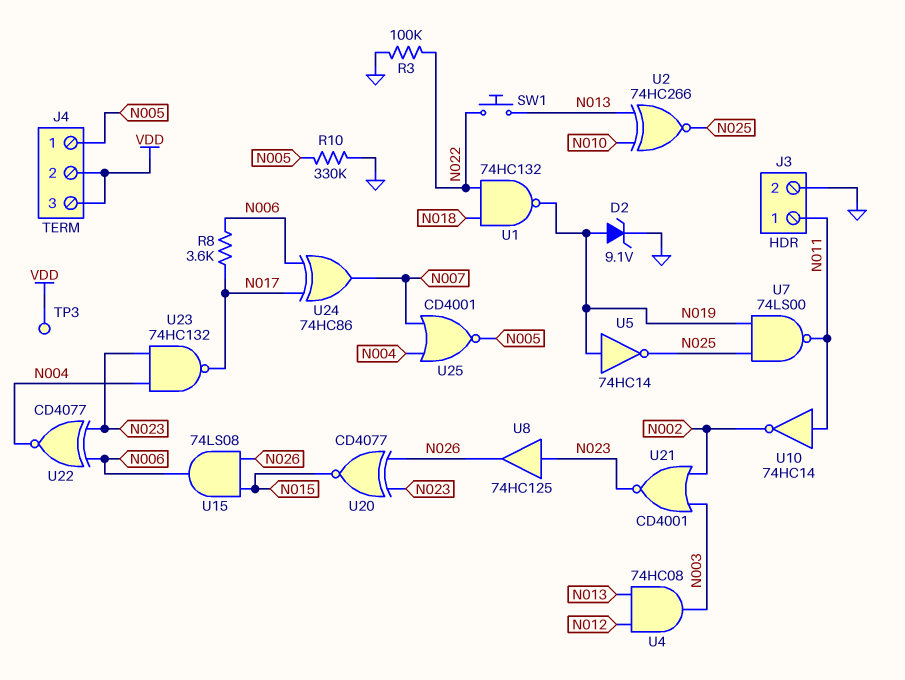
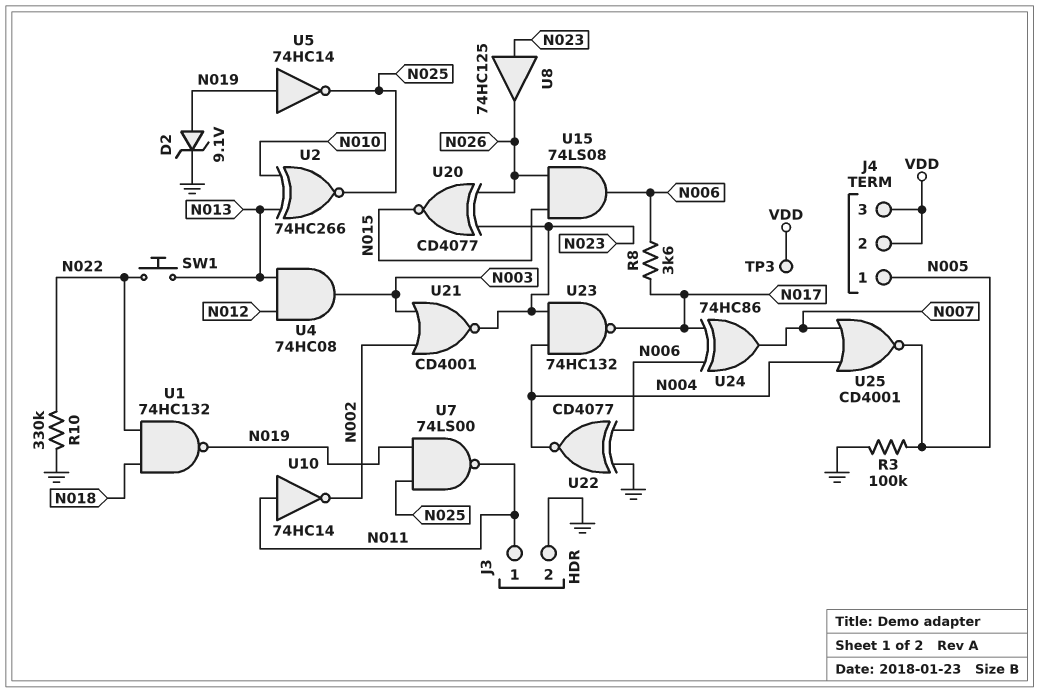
R3: 100k (GND, N022) -> 100k (GND, N005)
R10: 330k (GND, N005) -> 330k (GND, N022)
U22: XNOR CD4077 (in N006, in N023, out N004) -> XNOR CD4077 (in GND, in N006, out N004)

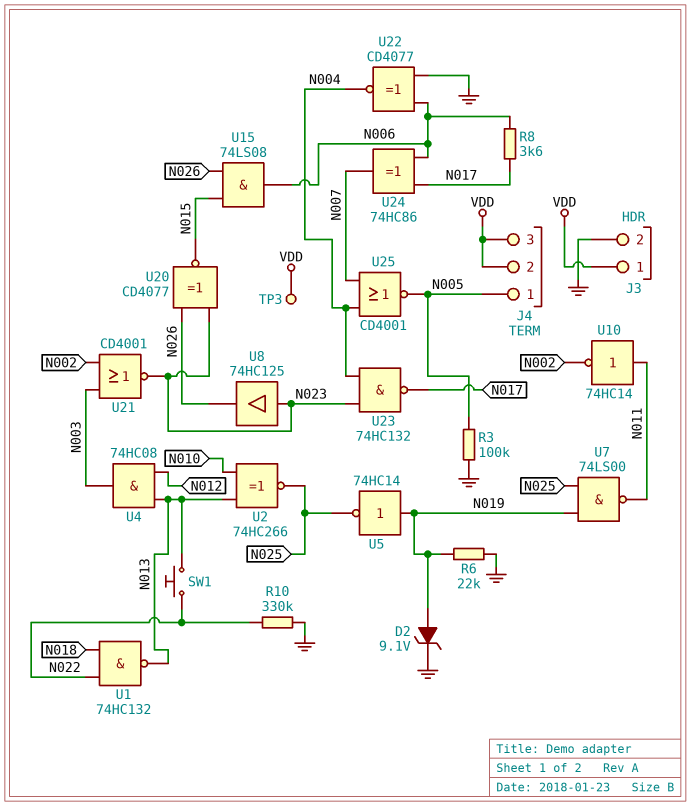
J3 pin 1: N011 -> VDD
R6: none -> 22k (GND, N019)
U1: NAND 74HC132 (in N018, in N022, out N019) -> NAND 74HC132 (in N018, in N022, out N013)

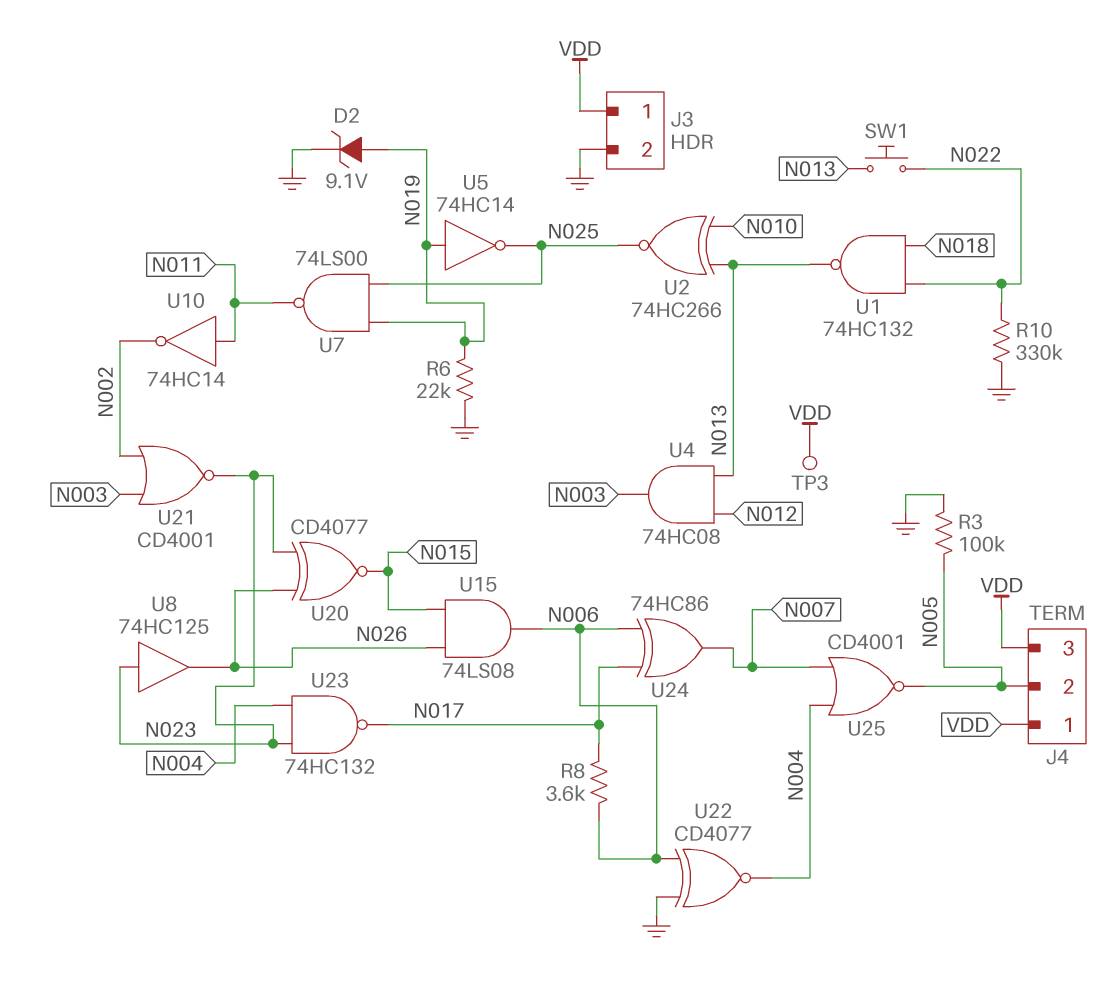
J4 pin 1: N005 -> VDD
J4 pin 2: VDD -> N005

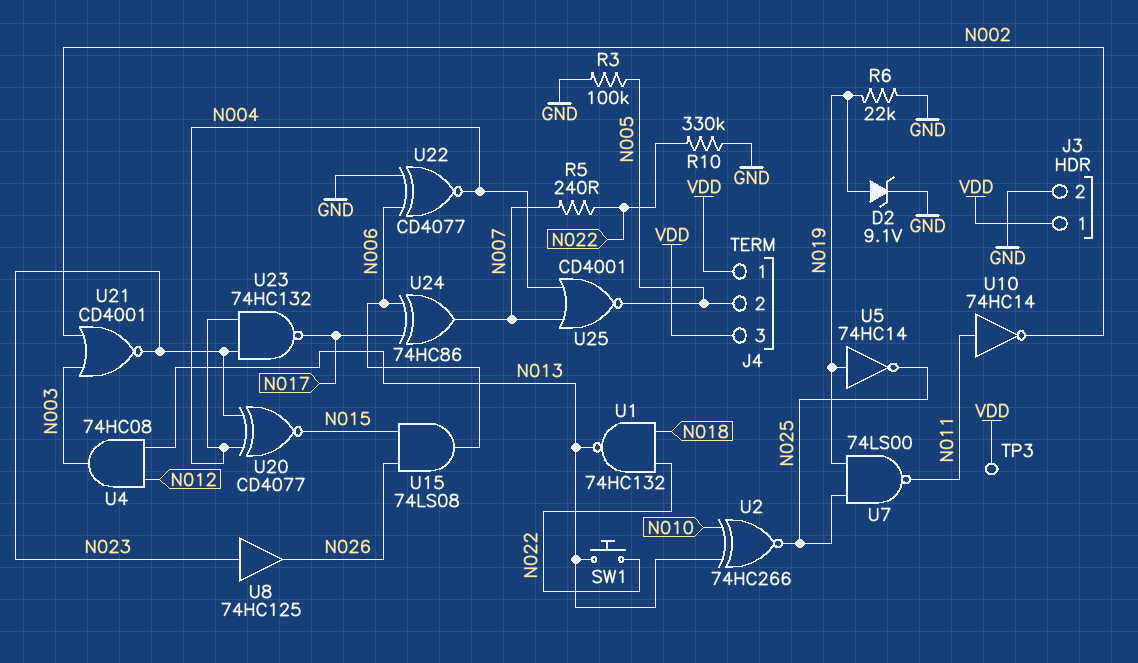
R5: none -> 240 (N007, N022)
R8: 3.6k (N006, N017) -> none
U20: XNOR CD4077 (in N023, in N026, out N015) -> XNOR CD4077 (in N004, in N023, out N015)

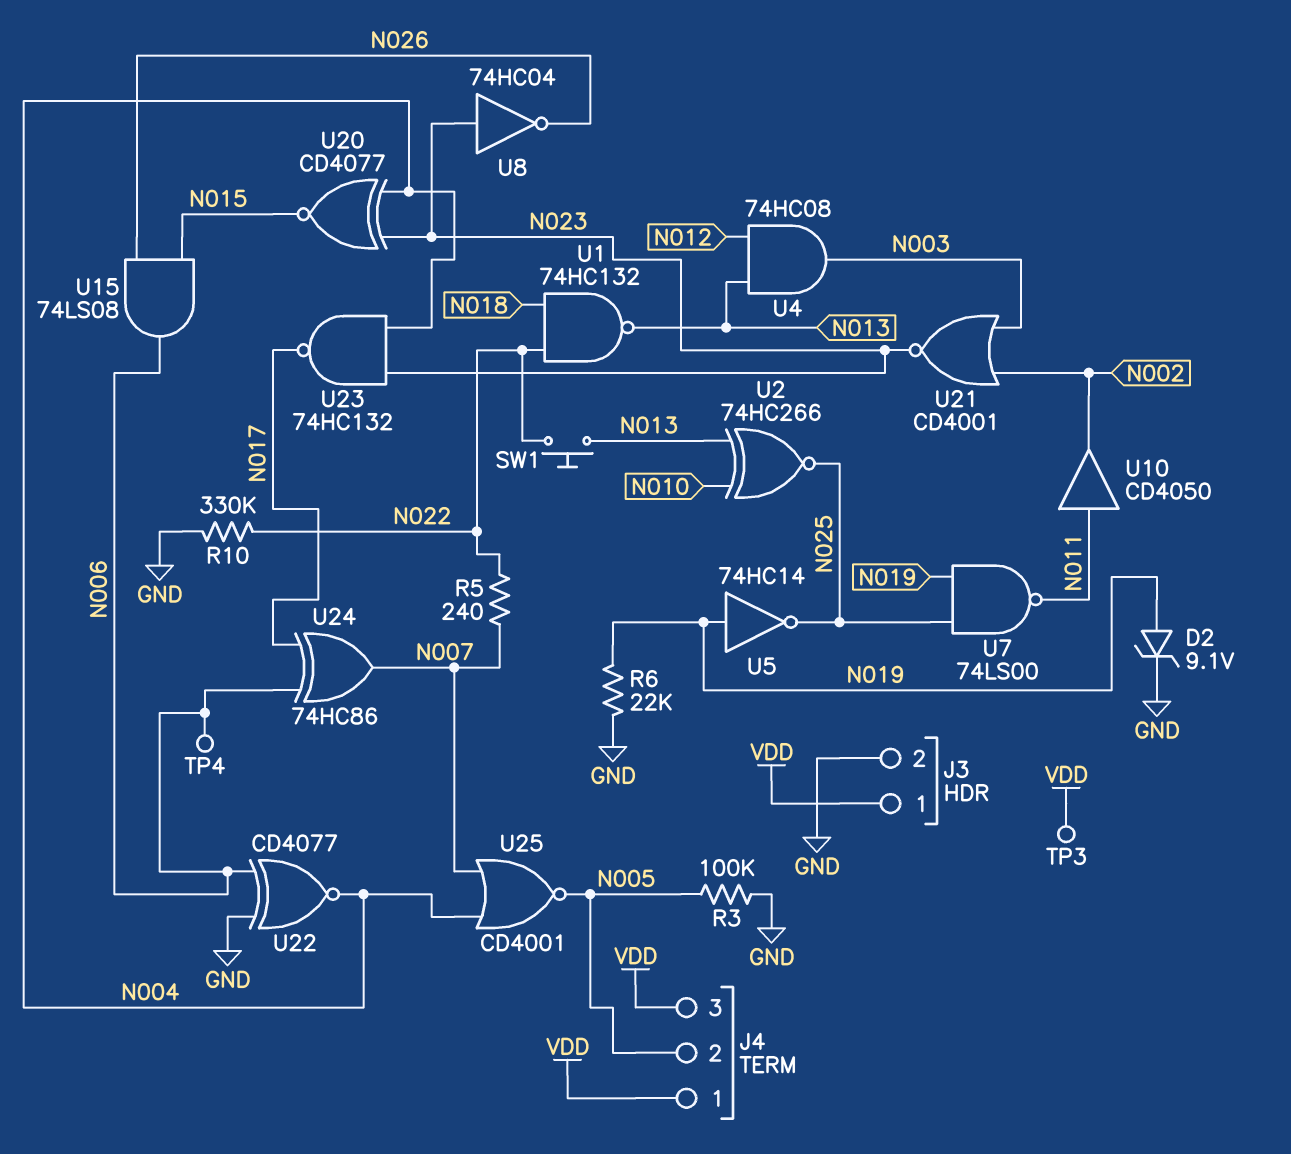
TP4: none -> test point (N006)
U8: buffer 74HC125 (in N023, out N026) -> NOT 74HC04 (in N023, out N026)
U10: NOT 74HC14 (in N011, out N002) -> buffer CD4050 (in N011, out N002)

